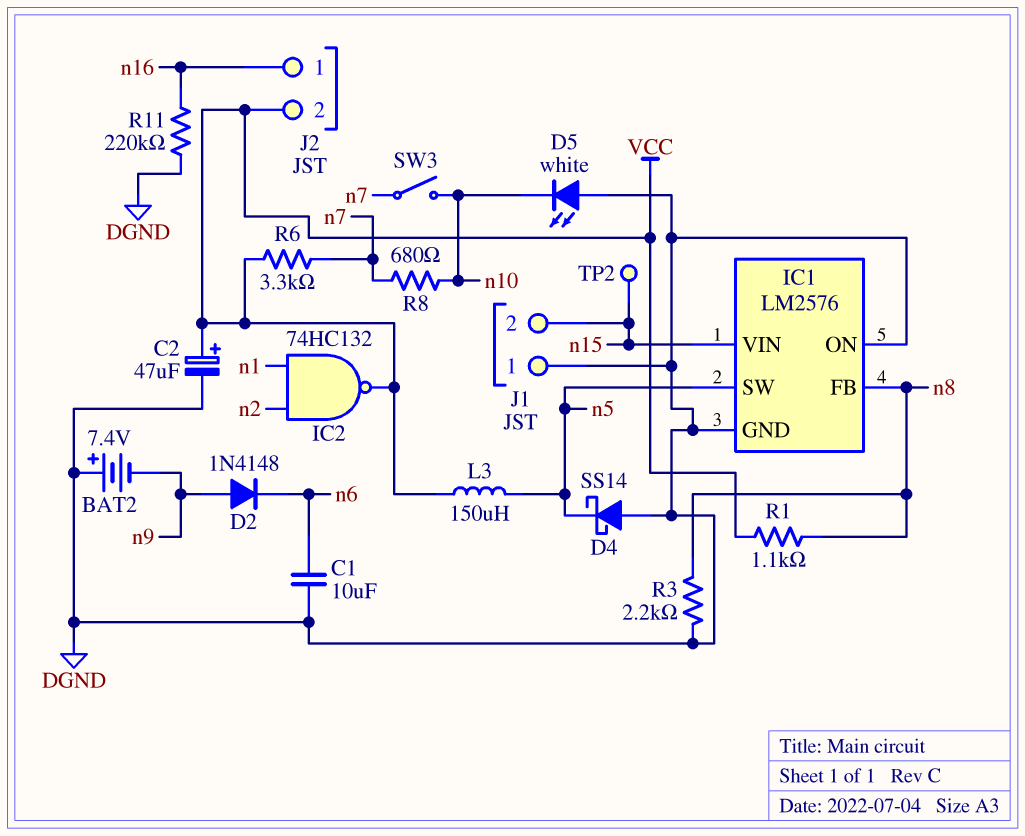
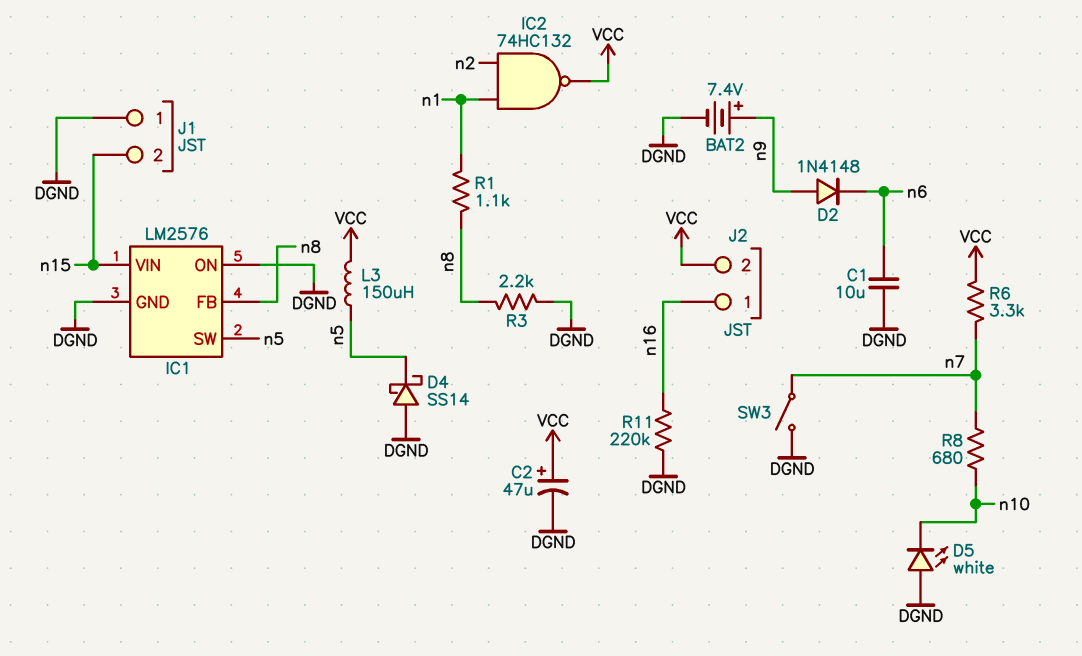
BAT2: 7.4V (plus DGND, minus n9) -> 7.4V (plus n9, minus DGND)
R1: 1.1k (VCC, n8) -> 1.1k (n1, n8)
SW3: switch (n7, n10) -> switch (DGND, n7)
TP2: test point (n15) -> none

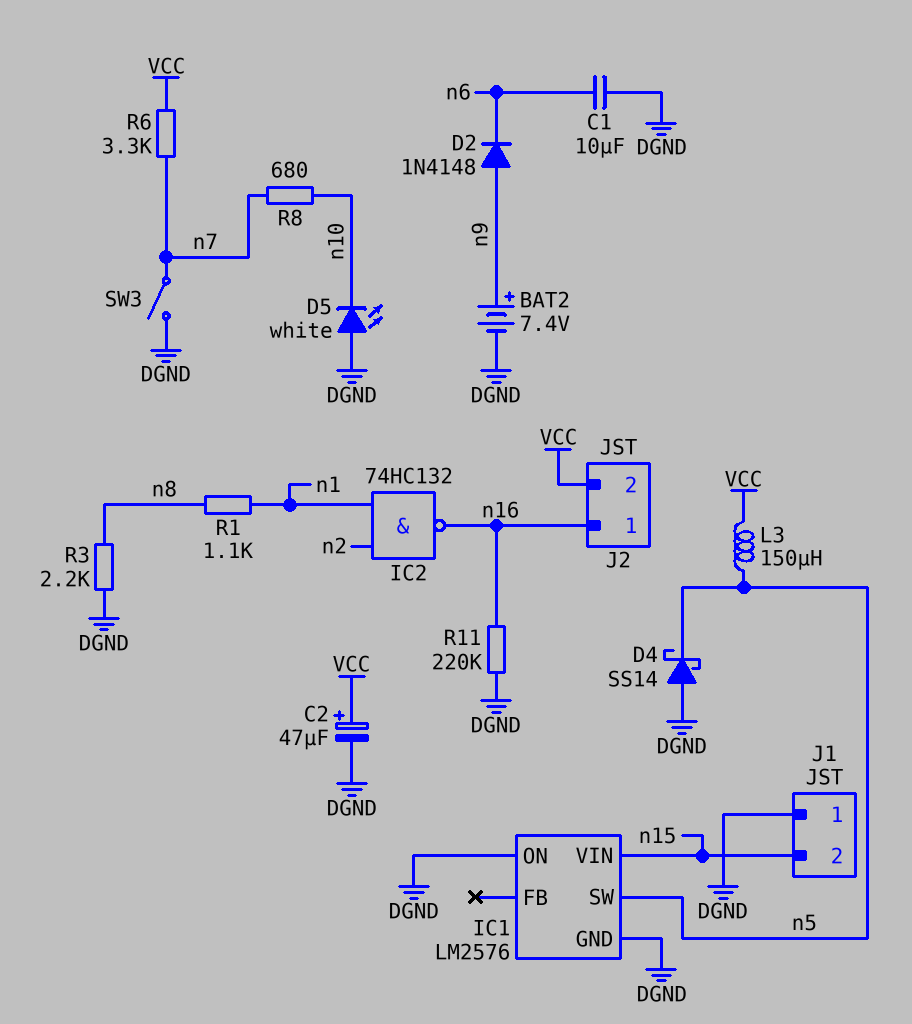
IC1 pin FB: n8 -> none
IC2: NAND 74HC132 (in n1, in n2, out VCC) -> NAND 74HC132 (in n1, in n2, out n16)

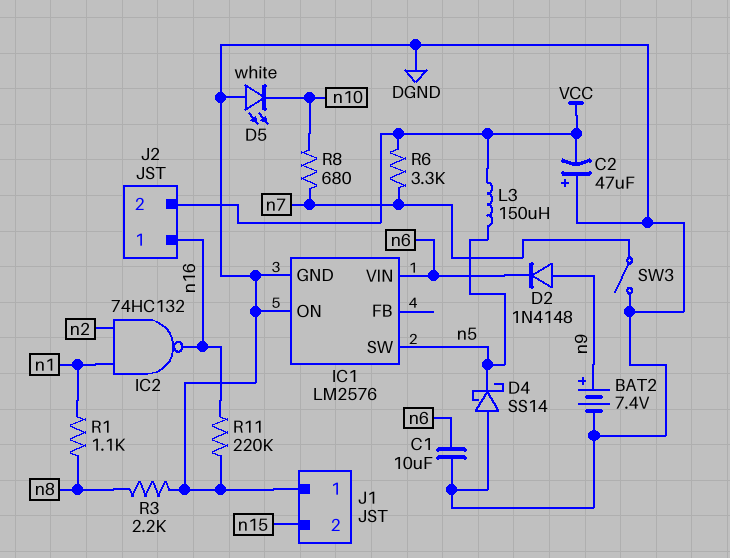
C2: 47uF (plus VCC, minus DGND) -> 47uF (plus DGND, minus VCC)
IC1 pin VIN: n15 -> n6

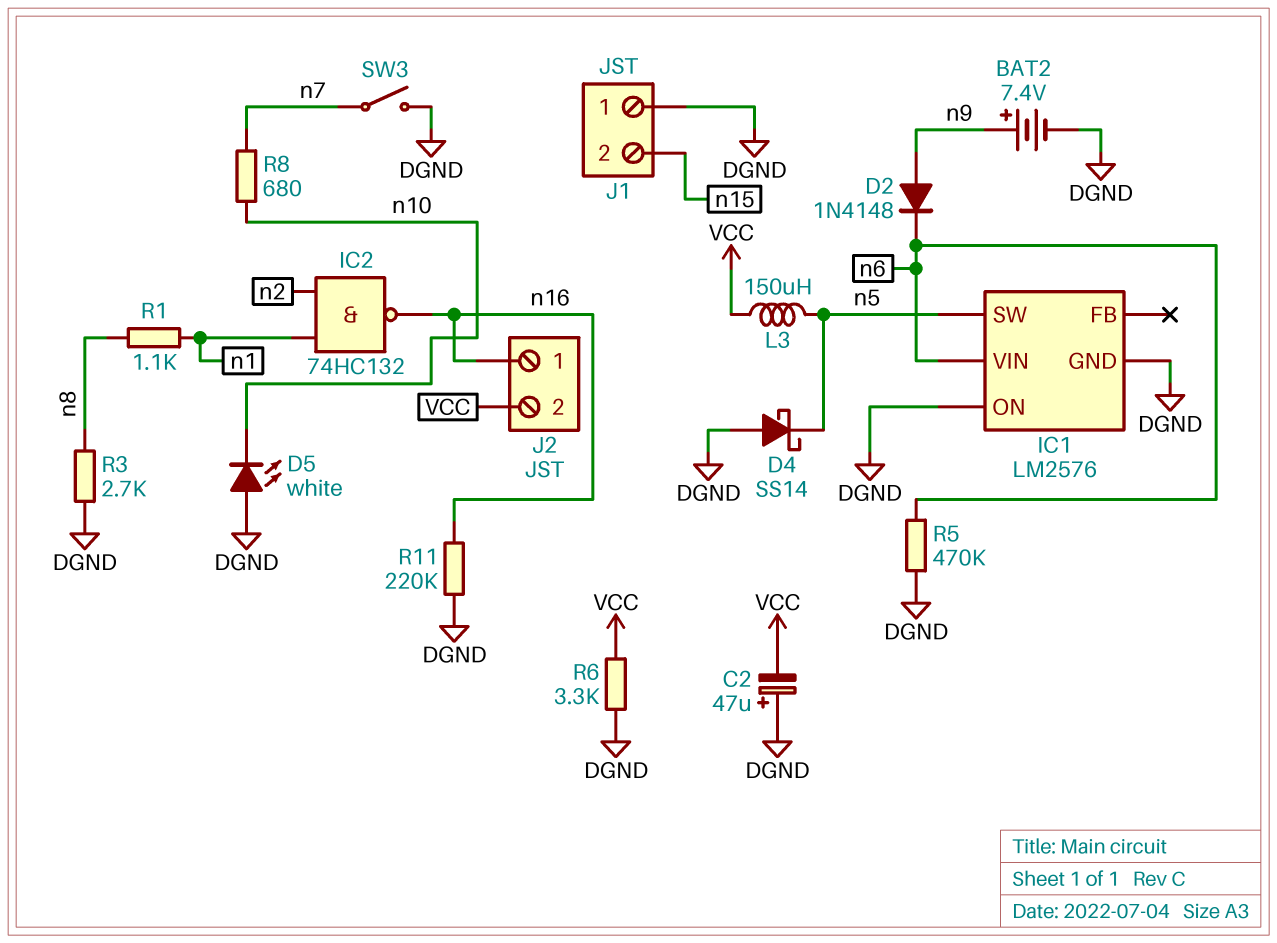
C1: 10uF (DGND, n6) -> none
R3: 2.2k (DGND, n8) -> 2.7k (DGND, n8)
R5: none -> 470k (DGND, n6)
R6: 3.3k (VCC, n7) -> 3.3k (DGND, VCC)

